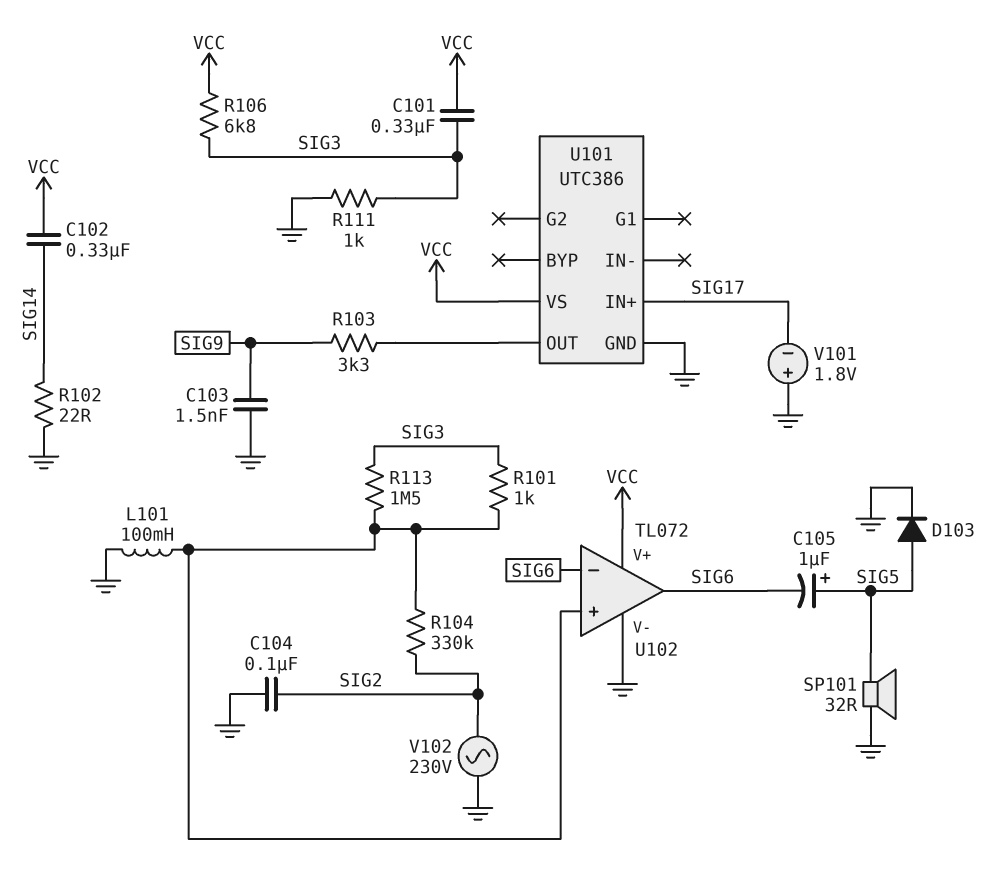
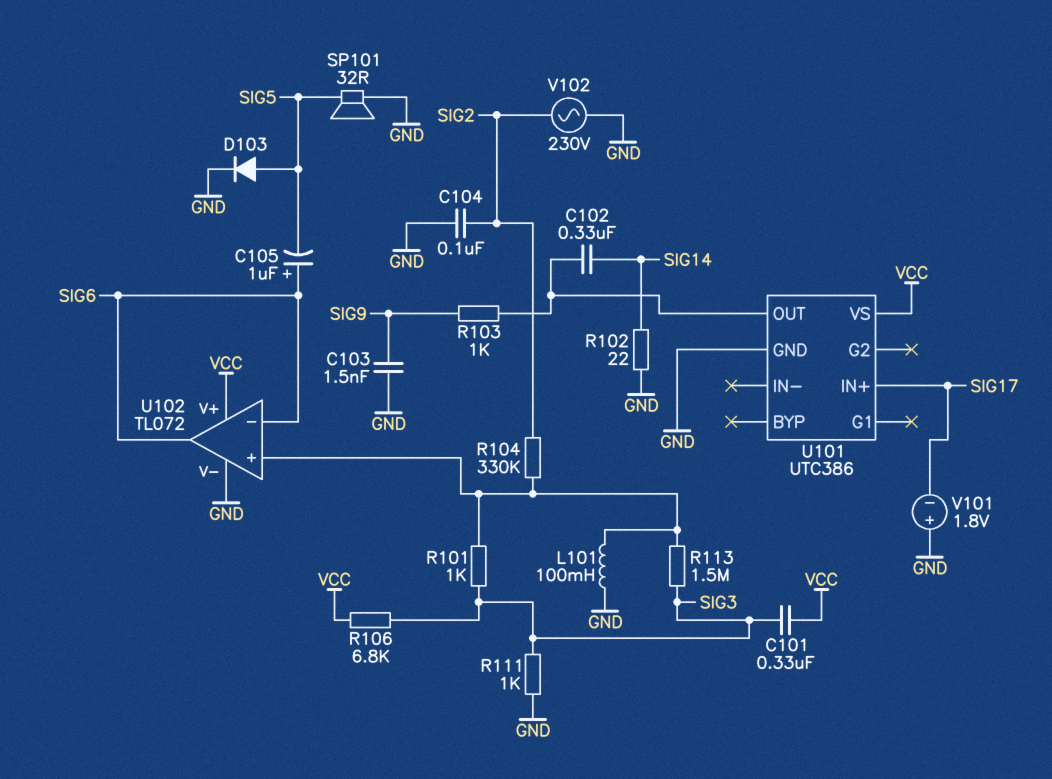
C102: 330nF (SIG14, VCC) -> 330nF (SIG14, U101/OUT)
C105: 1uF (plus SIG5, minus SIG6) -> 1uF (plus SIG6, minus SIG5)
R103: 3.3k (SIG9, U101/OUT) -> 1k (SIG9, U101/OUT)

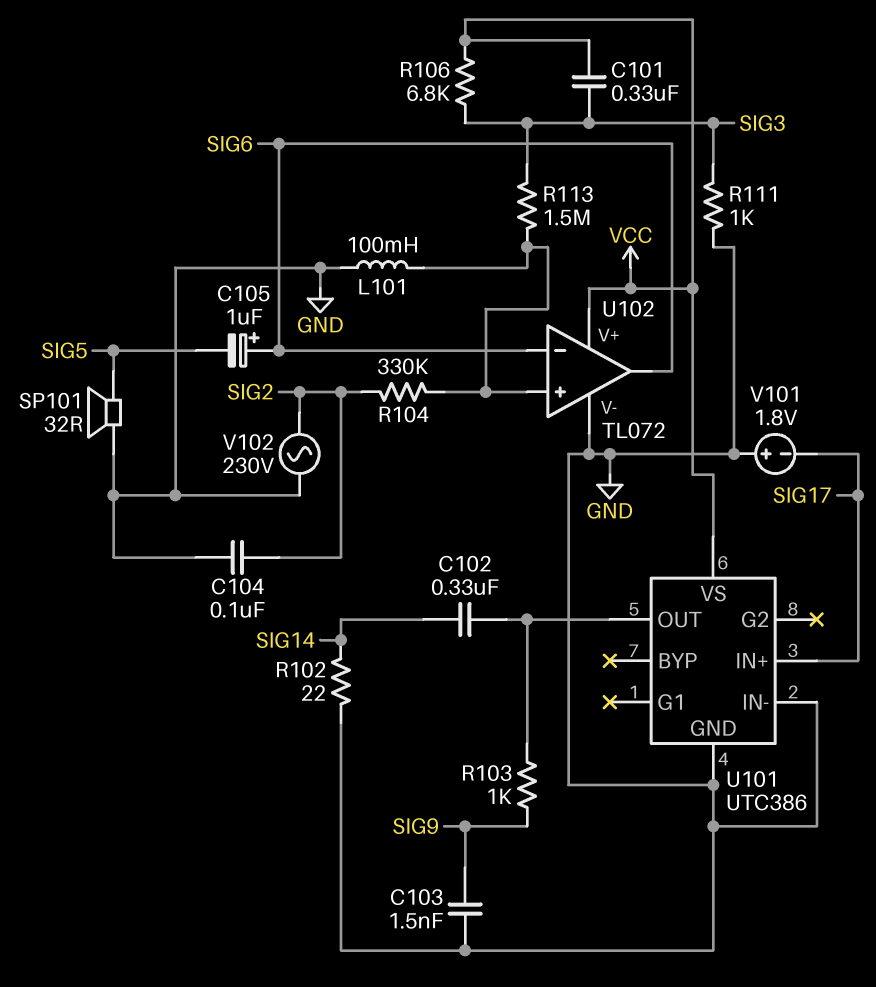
D103: diode (A SIG5, K GND) -> none
R101: 1k (SIG3, U102/in+) -> none
U101 pin IN-: none -> GND

